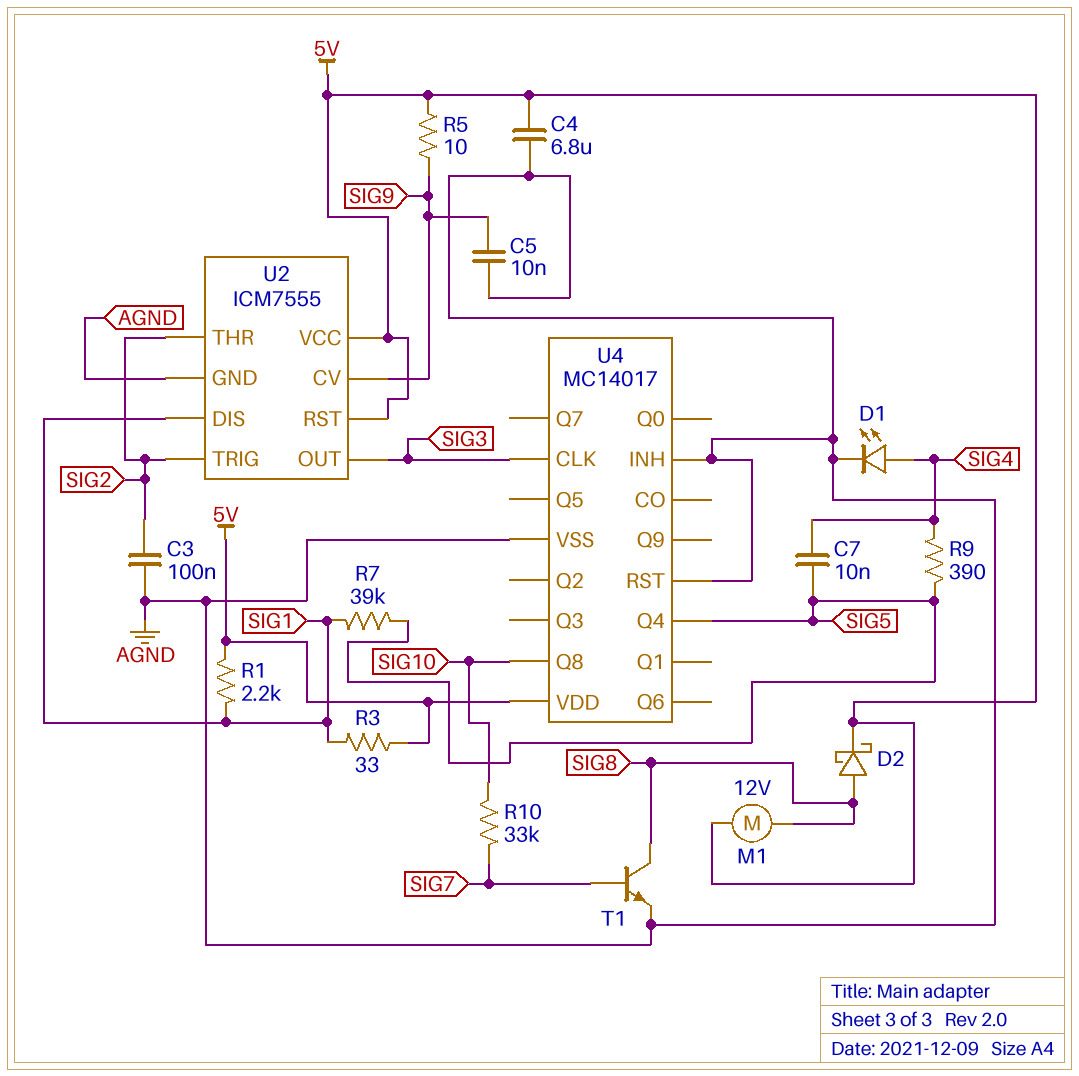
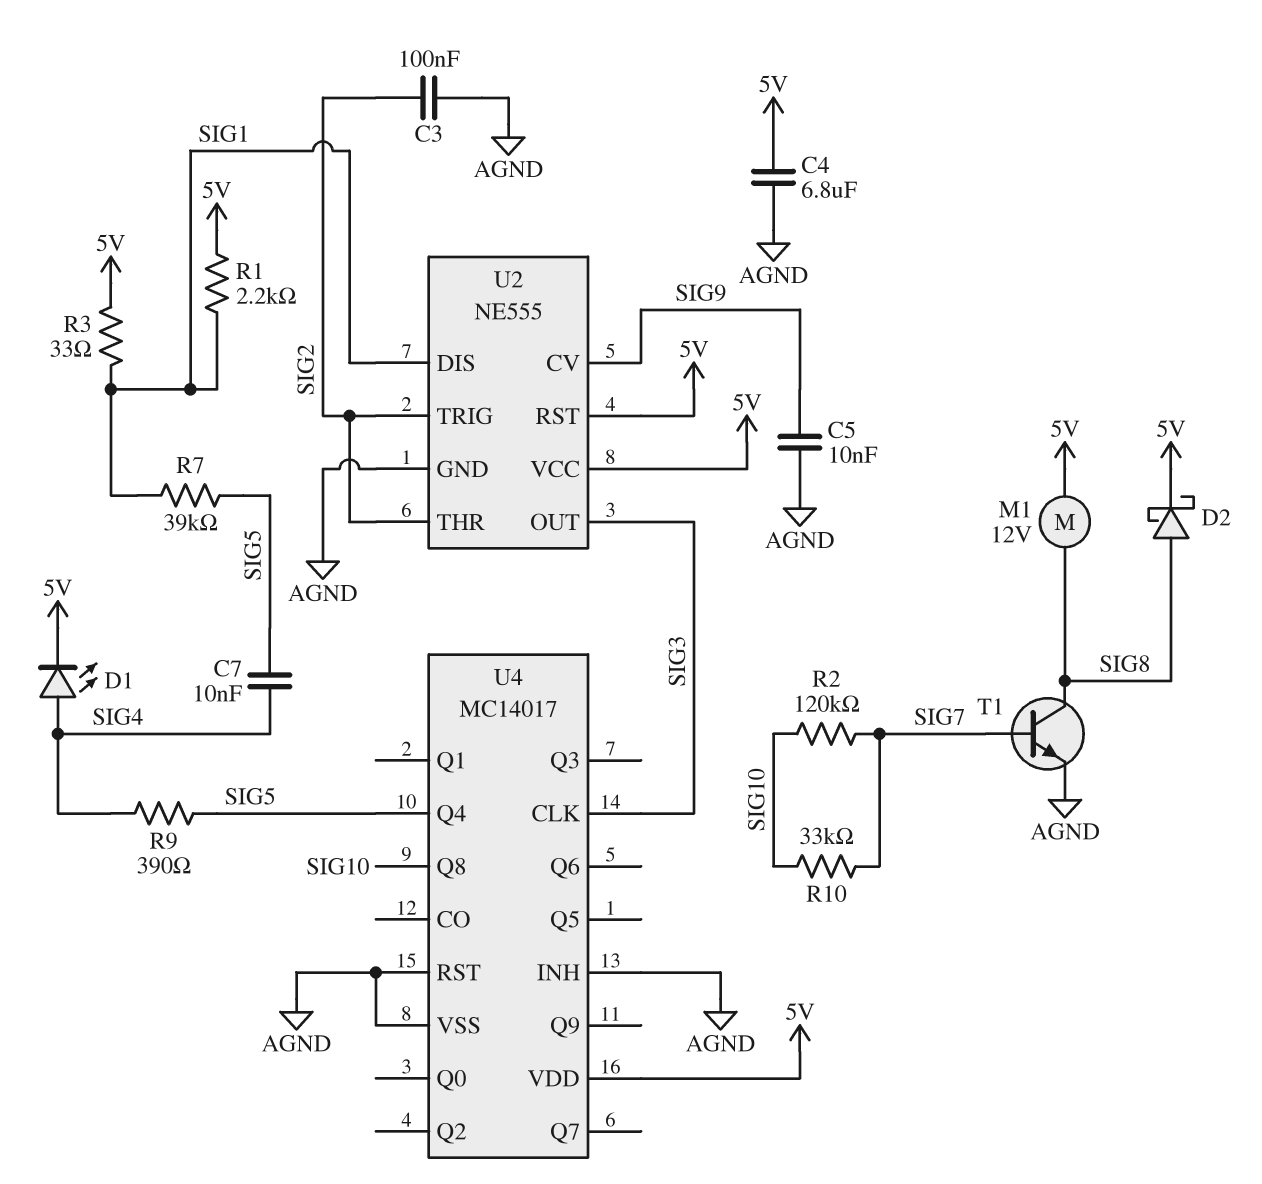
D1: LED (A SIG4, K AGND) -> LED (A SIG4, K 5V)
R2: none -> 120k (SIG7, SIG10)
R5: 10 (5V, SIG9) -> none
U2: ICM7555 -> NE555

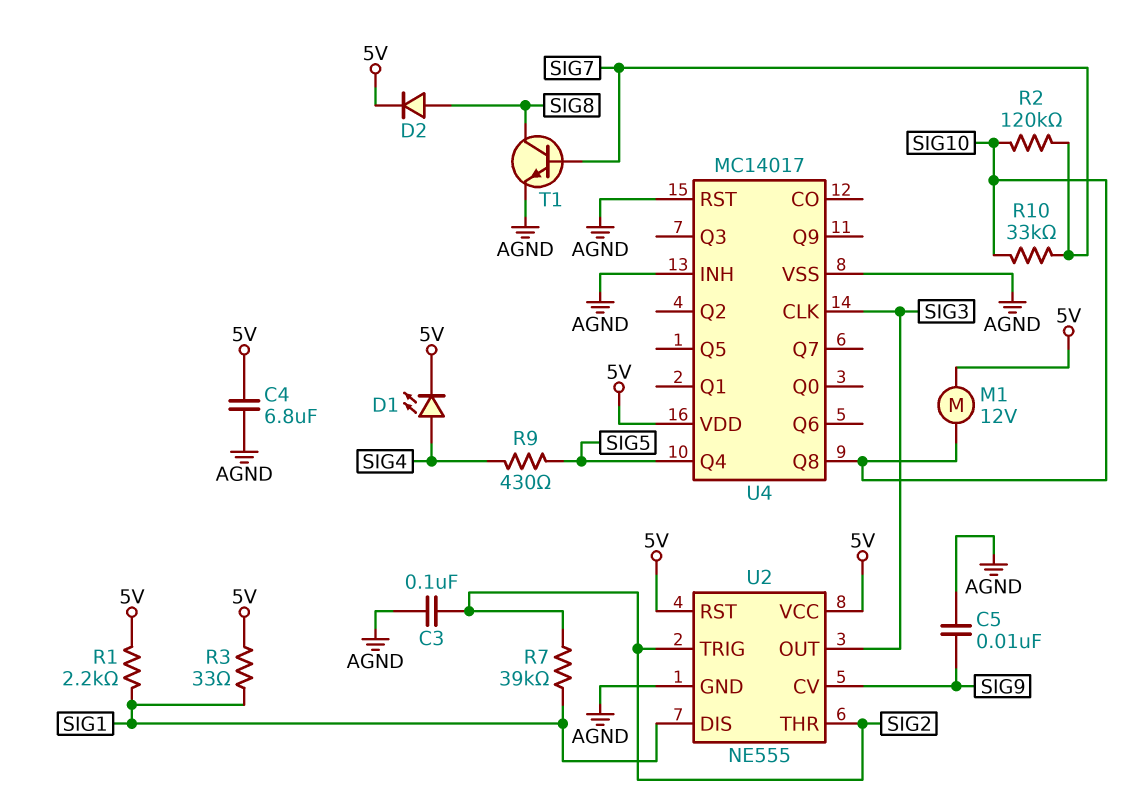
C7: 10nF (SIG4, SIG5) -> none
D2: schottky (A SIG8, K 5V) -> diode (A SIG8, K 5V)
M1: motor 12V (5V, SIG8) -> motor 12V (5V, SIG10)
R7: 39k (SIG1, SIG5) -> 39k (SIG1, SIG2)
R9: 390 (SIG4, SIG5) -> 430 (SIG4, SIG5)

